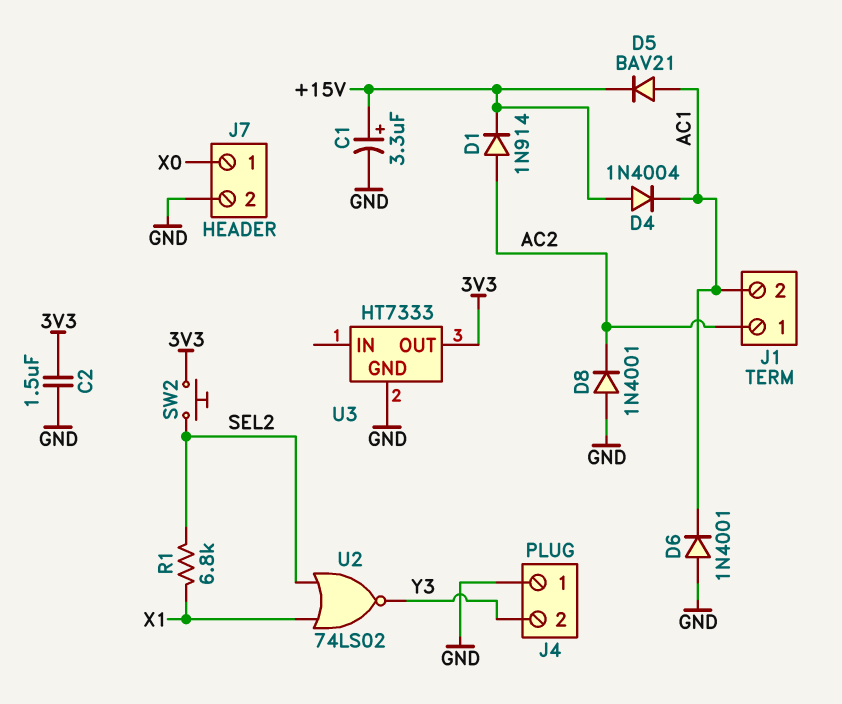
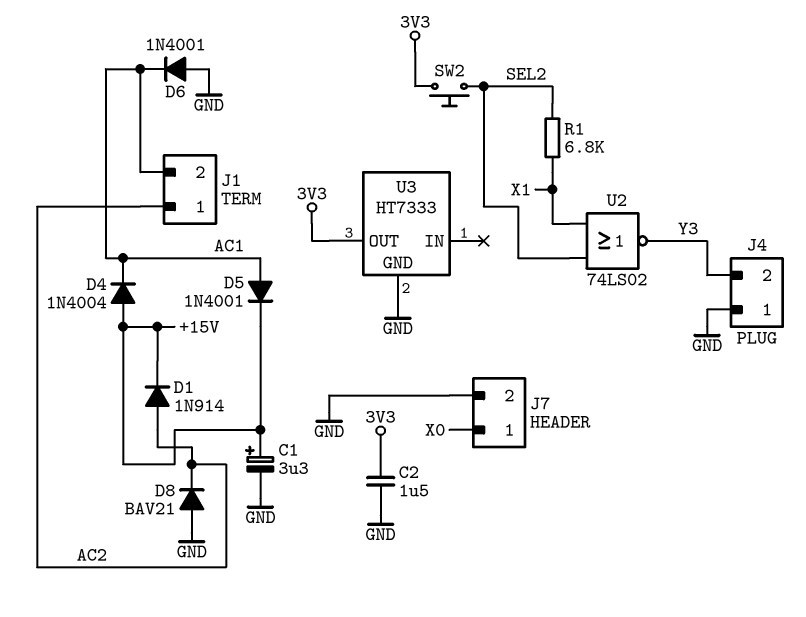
D5: diode BAV21 (A AC1, K +15V) -> diode 1N4001 (A AC1, K +15V)
D8: diode 1N4001 (A GND, K AC2) -> diode BAV21 (A GND, K AC2)

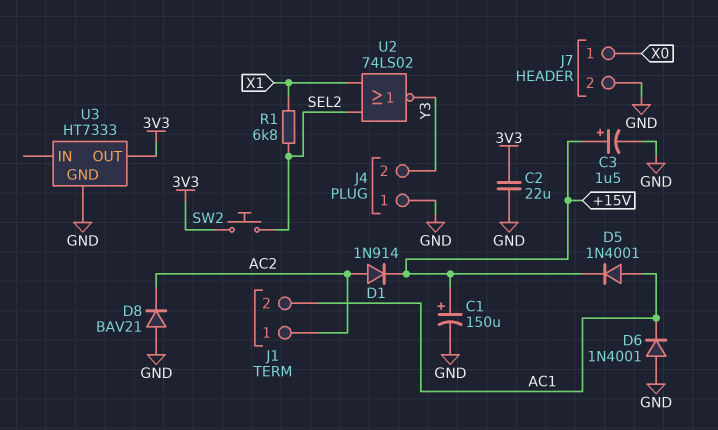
C1: 3.3uF (plus +15V, minus GND) -> 150uF (plus +15V, minus GND)
C2: 1.5uF (3V3, GND) -> 22uF (3V3, GND)
C3: none -> 1.5uF (plus +15V, minus GND)
D4: diode 1N4004 (A +15V, K AC1) -> none

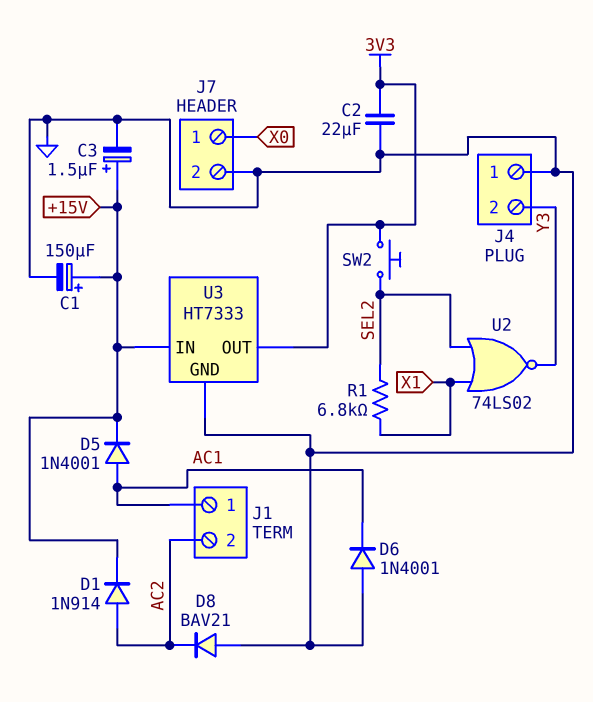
J1 pin 1: AC2 -> AC1
J1 pin 2: AC1 -> AC2
U3 pin IN: none -> +15V

